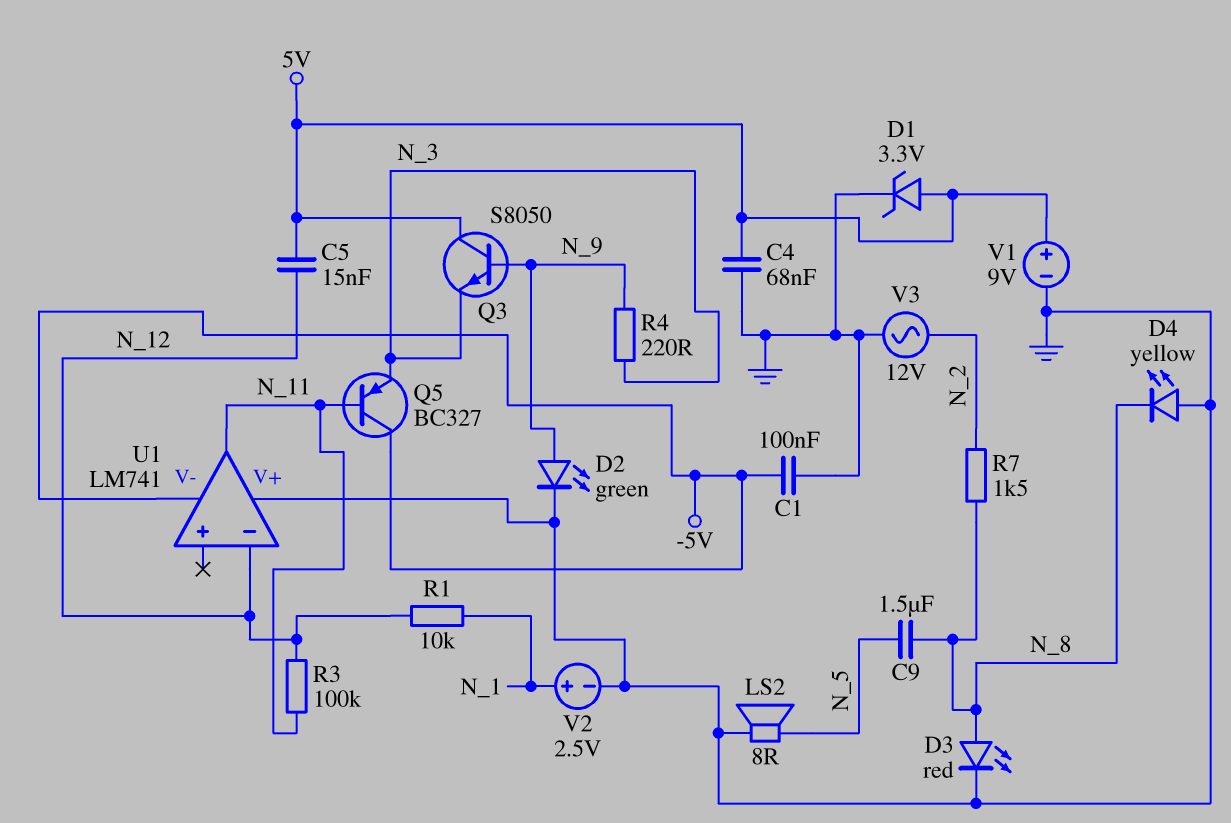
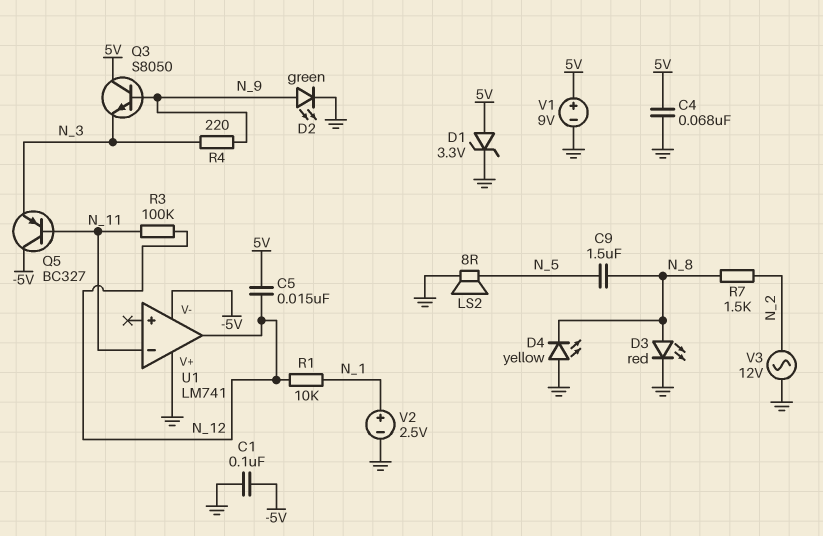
U1 pin in-: N_12 -> N_11
U1 pin out: N_11 -> N_12

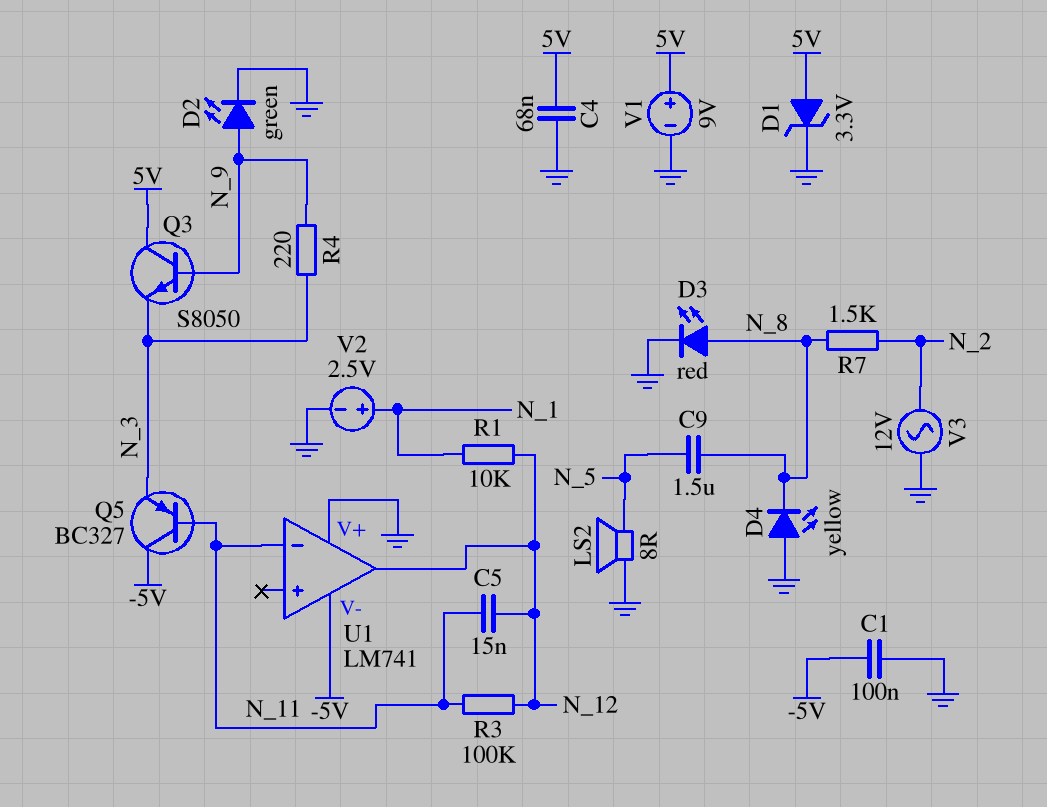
C5: 15nF (5V, N_12) -> 15nF (N_11, N_12)

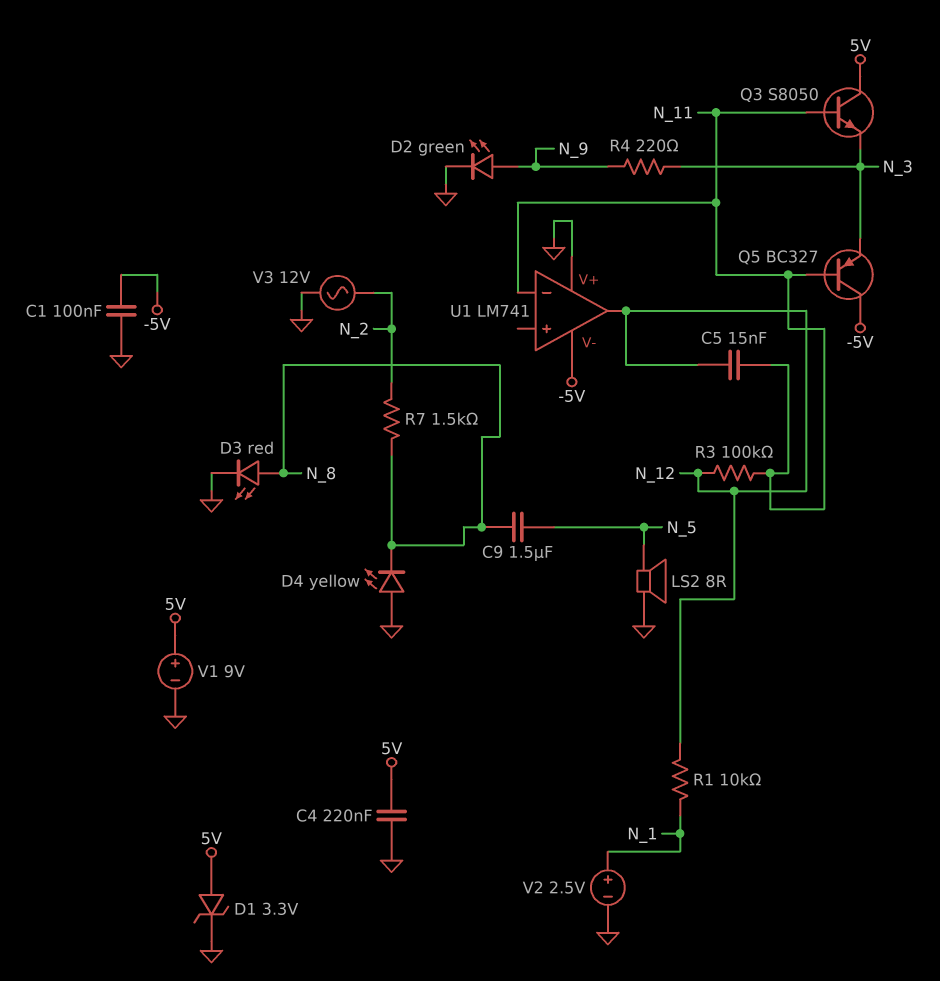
C4: 68nF (5V, GND) -> 220nF (5V, GND)
Q3: NPN S8050 (B N_9, C 5V, E N_3) -> NPN S8050 (B N_11, C 5V, E N_3)

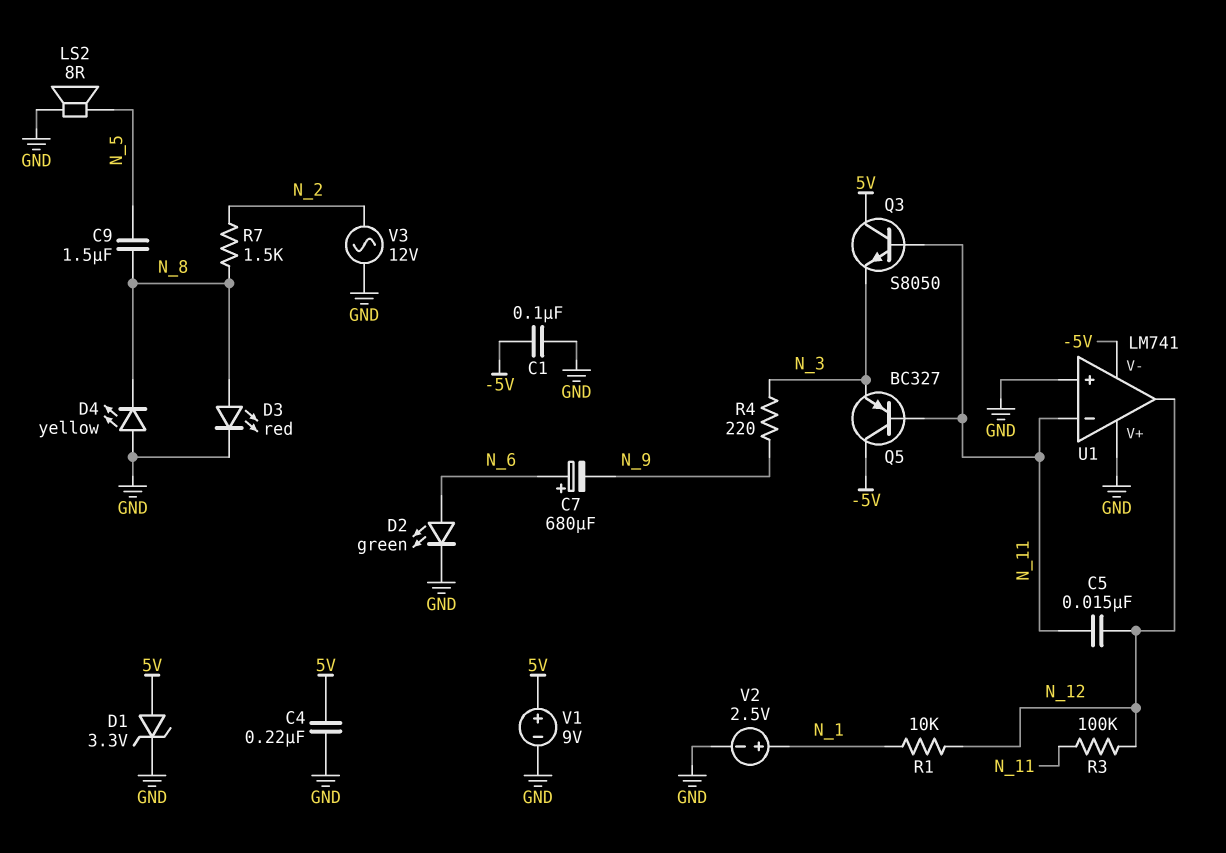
C7: none -> 680uF (plus N_6, minus N_9)
D2: LED green (A N_9, K GND) -> LED green (A N_6, K GND)
U1 pin in+: none -> GND

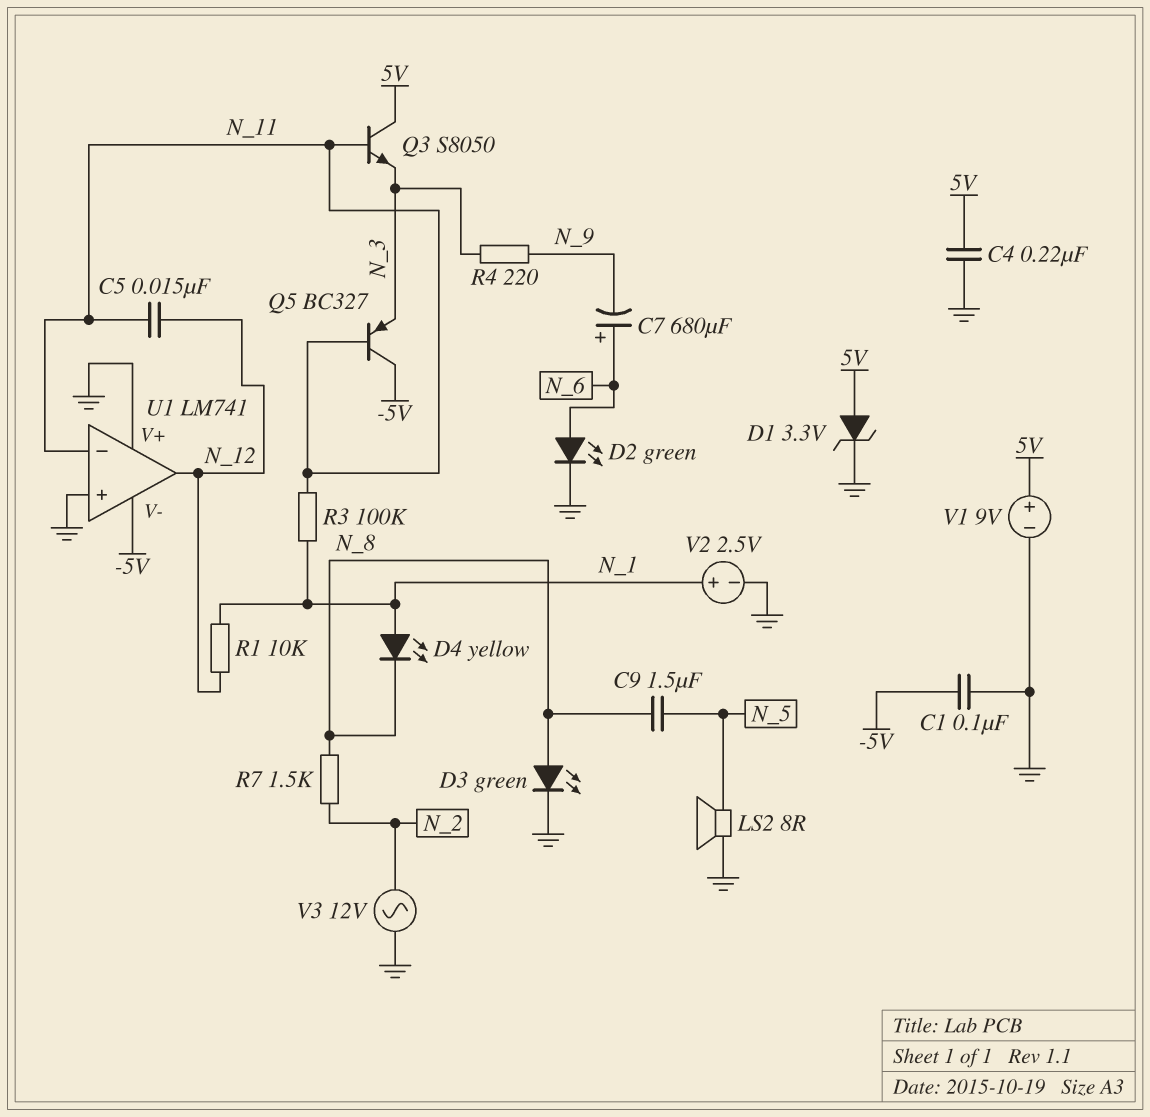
D3: LED red (A N_8, K GND) -> LED green (A N_8, K GND)
D4: LED yellow (A GND, K N_8) -> LED yellow (A N_1, K N_8)
R3: 100k (N_11, N_12) -> 100k (N_1, N_11)

